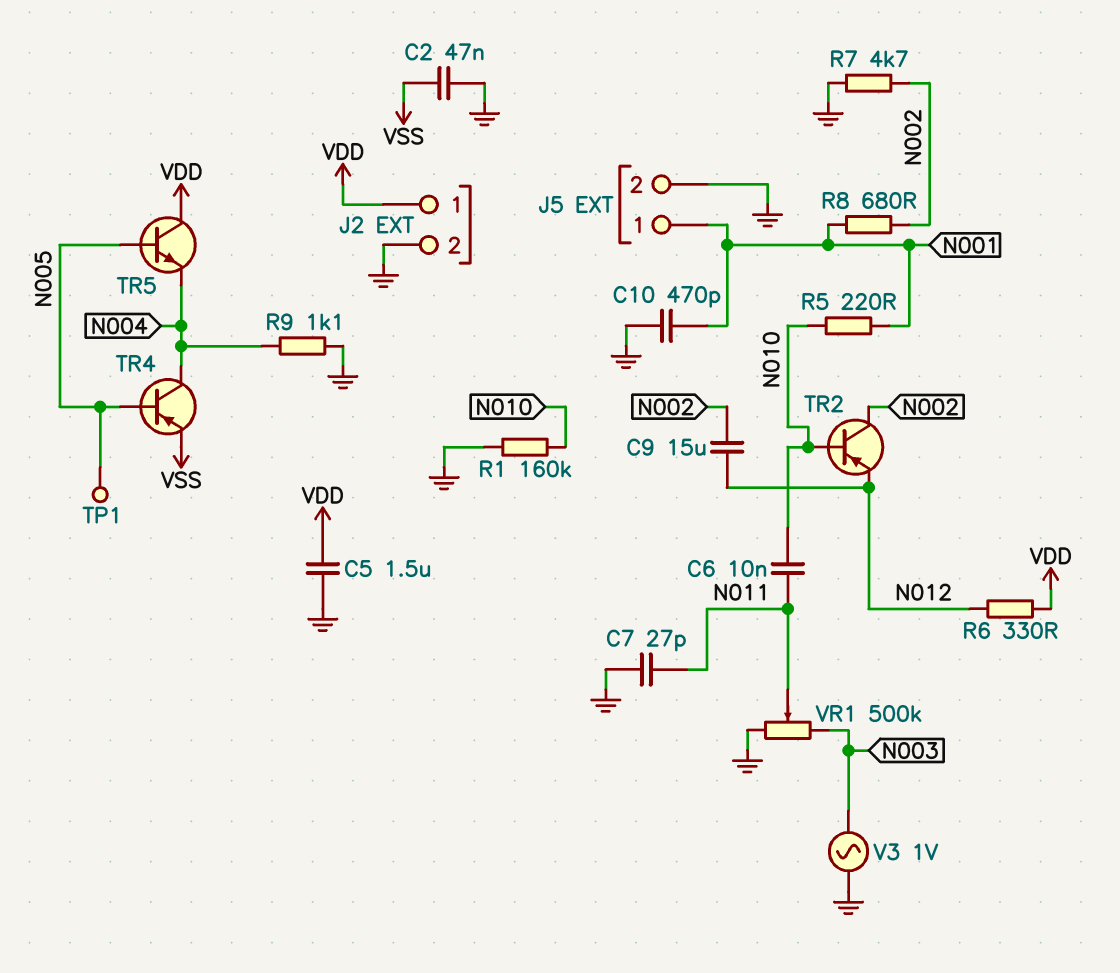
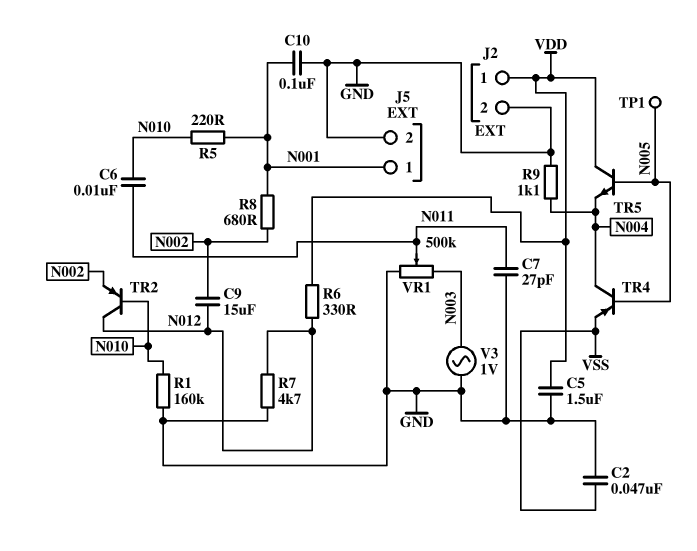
C10: 470pF (GND, N001) -> 100nF (GND, N001)
R7: 4.7k (GND, N002) -> 4.7k (GND, N012)
TR2: PNP (B N010, C N002, E N012) -> PNP (B N010, C N012, E N002)

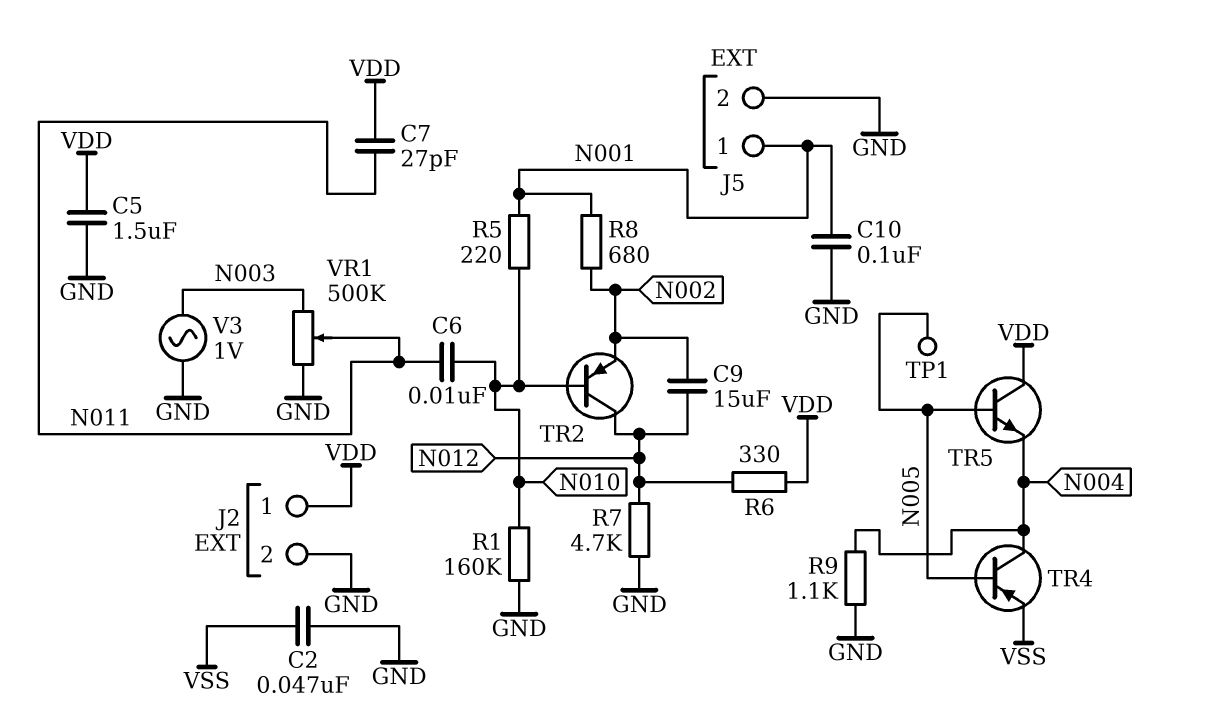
C7: 27pF (GND, N011) -> 27pF (N011, VDD)

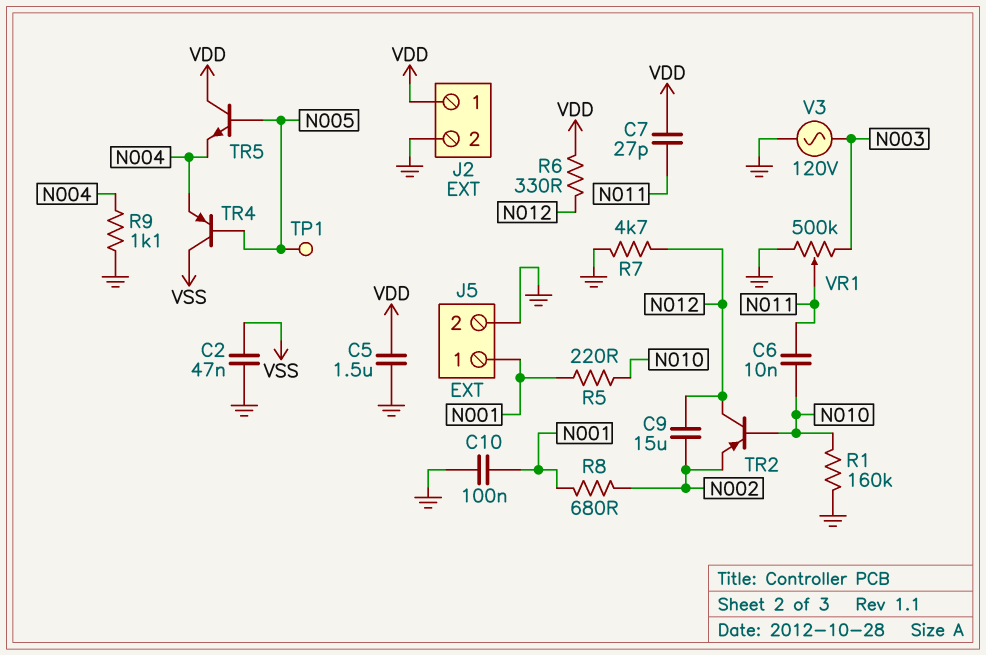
TR4: PNP (B N005, C N004, E VSS) -> PNP (B N005, C VSS, E N004)
V3: AC 1V (GND, N003) -> AC 120V (GND, N003)

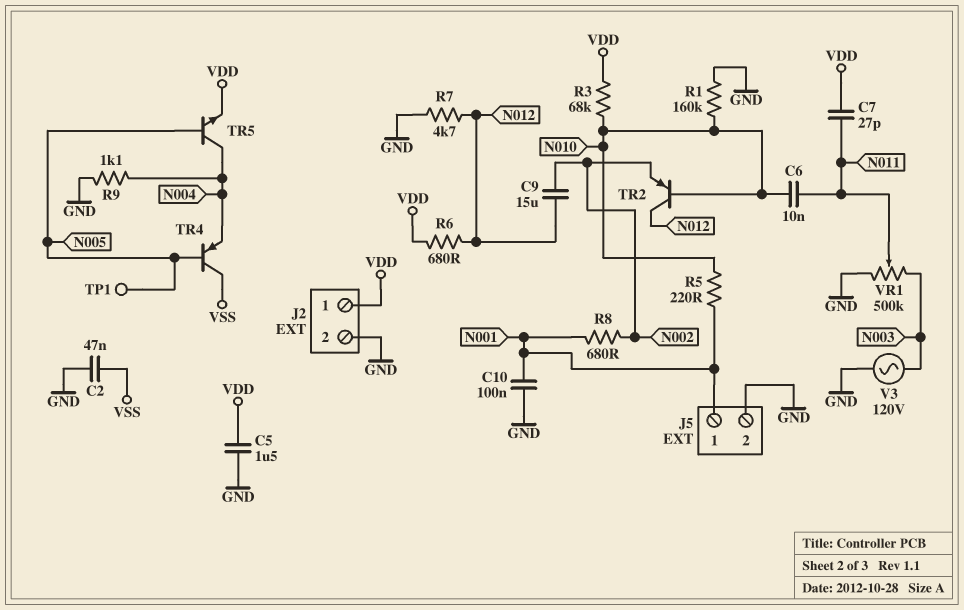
R3: none -> 68k (N010, VDD)
R6: 330 (N012, VDD) -> 680 (N012, VDD)
TR5: NPN (B N005, C VDD, E N004) -> NPN (B N005, C N004, E VDD)

